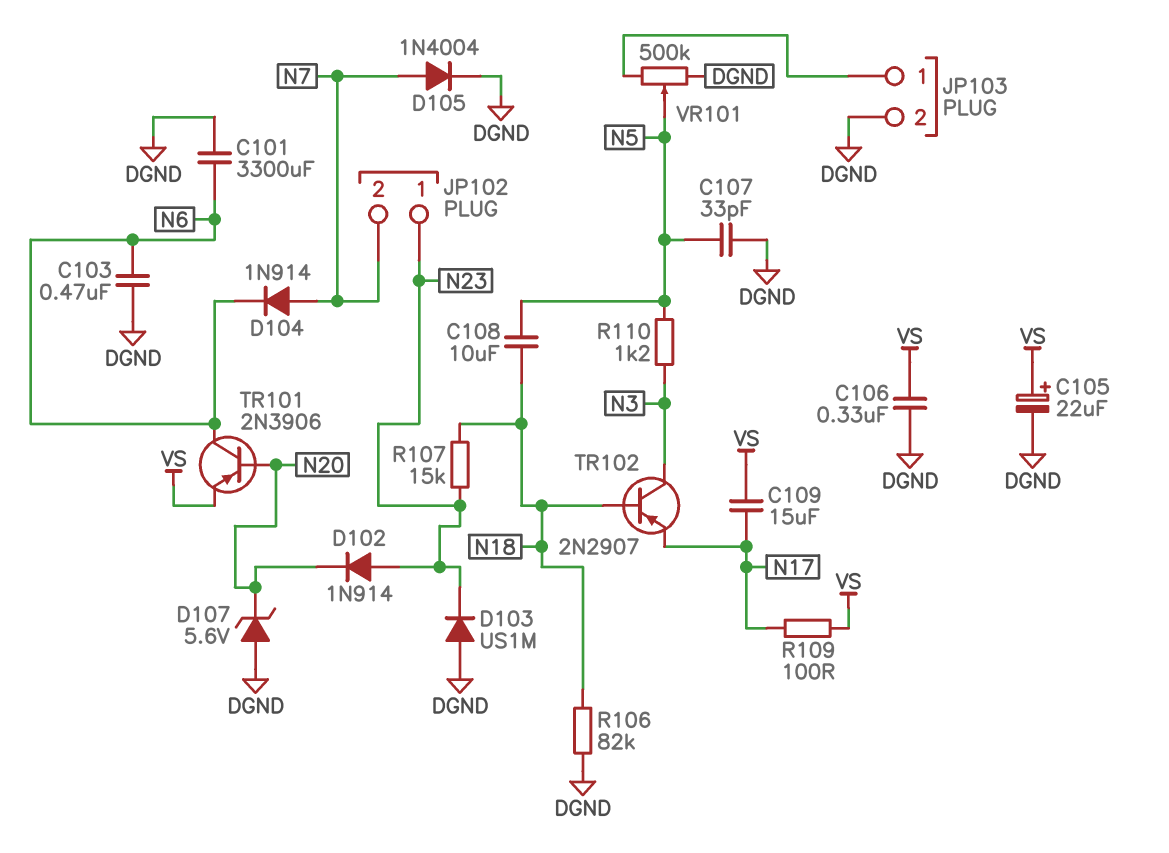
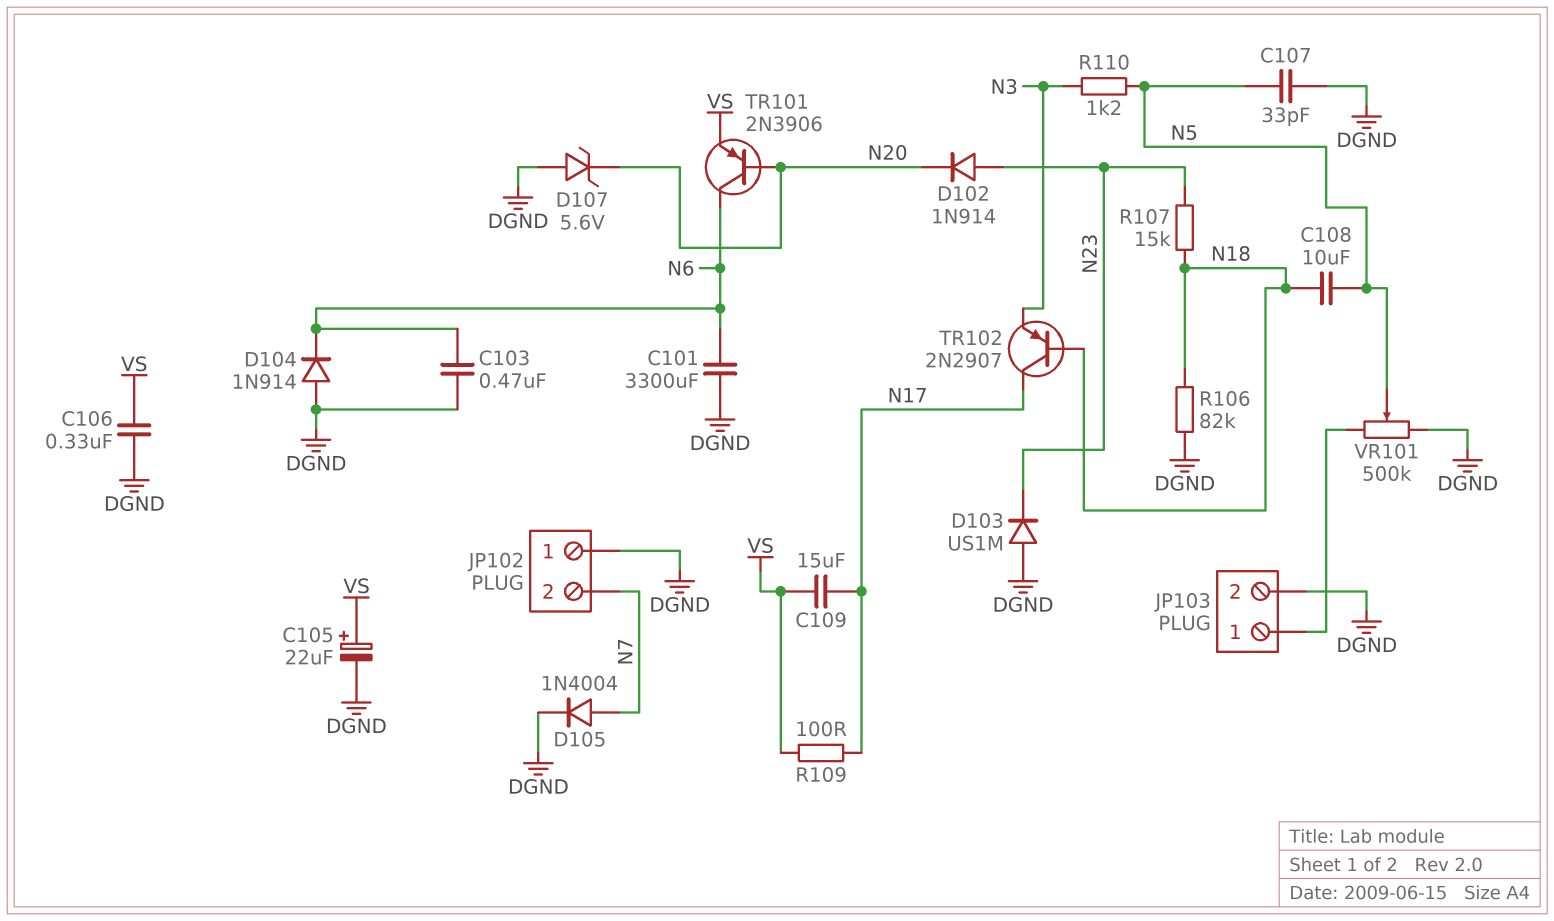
D104: diode 1N914 (A N7, K N6) -> diode 1N914 (A DGND, K N6)
JP102 pin 1: N23 -> DGND
TR102: PNP 2N2907 (B N18, C N3, E N17) -> PNP 2N2907 (B N18, C N17, E N3)

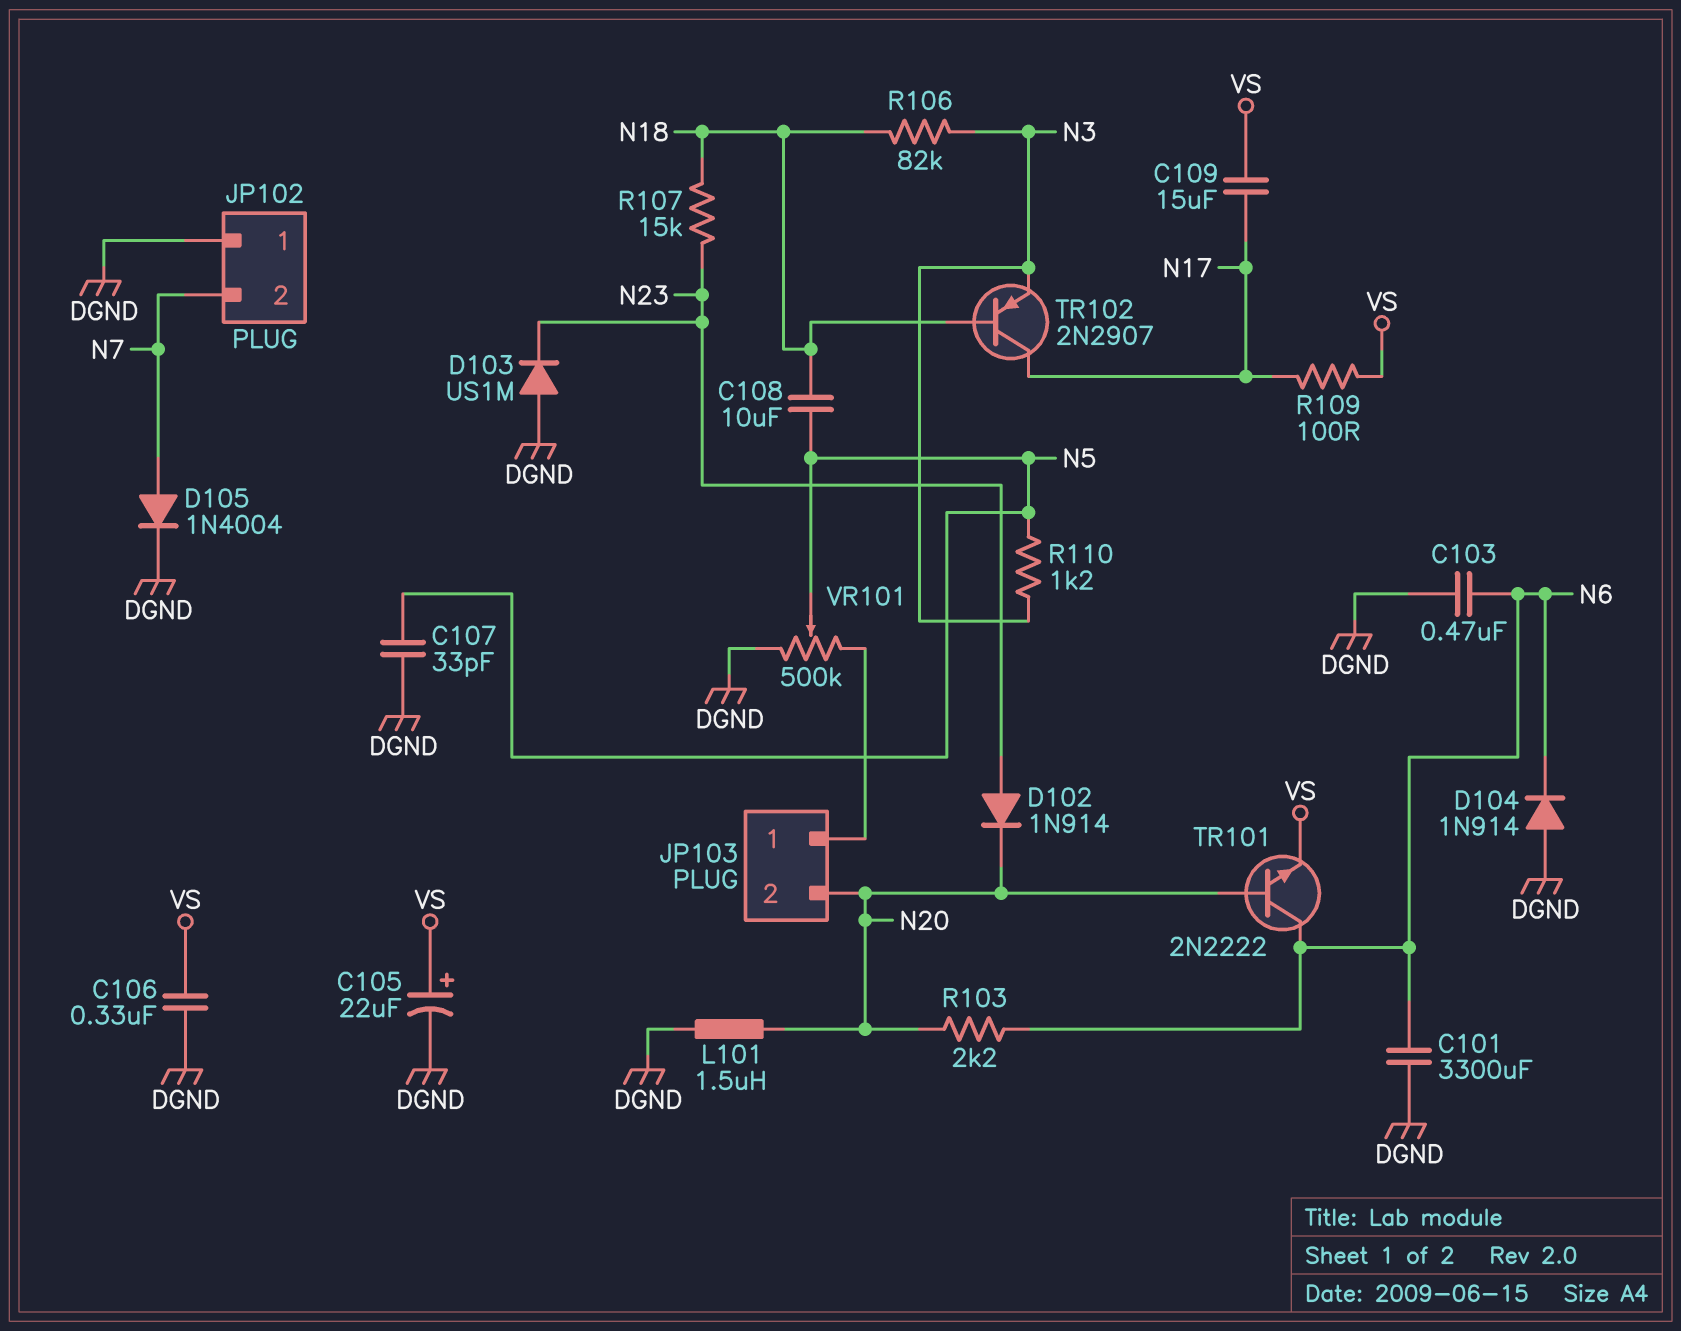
D107: zener 5.6V (A DGND, K N20) -> none
JP103 pin 2: DGND -> N20
L101: none -> 1.5uH (DGND, N20)
R103: none -> 2.2k (N6, N20)
R106: 82k (DGND, N18) -> 82k (N3, N18)
TR101: PNP 2N3906 (B N20, C N6, E VS) -> NPN 2N2222 (B N20, C N6, E VS)

